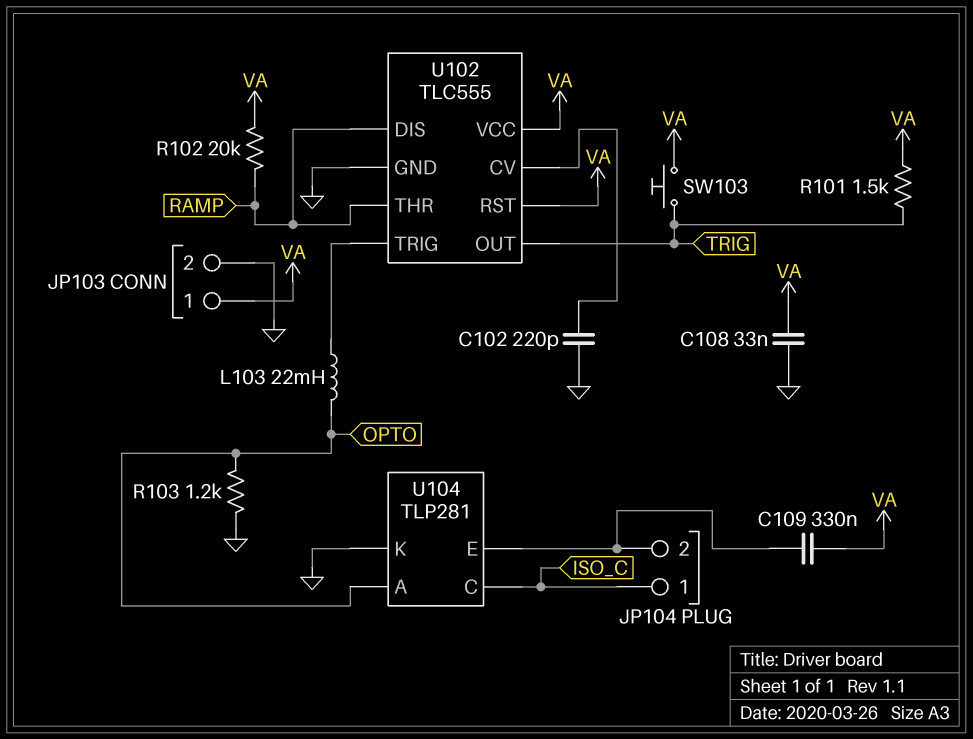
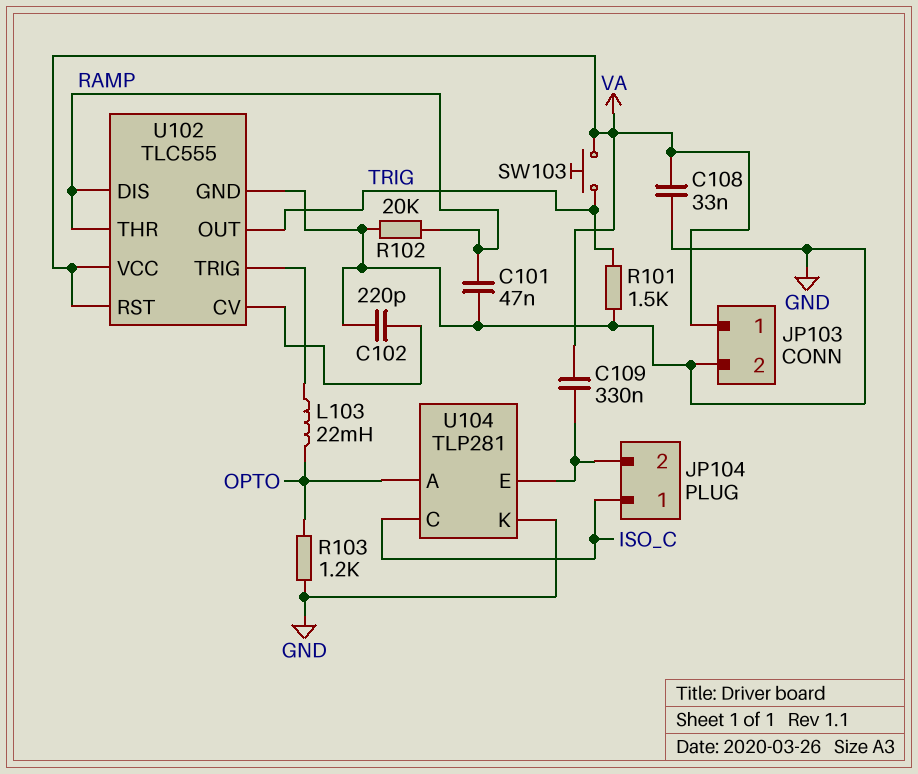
C101: none -> 47nF (GND, RAMP)
R101: 1.5k (TRIG, VA) -> 1.5k (GND, TRIG)
R102: 20k (RAMP, VA) -> 20k (GND, RAMP)

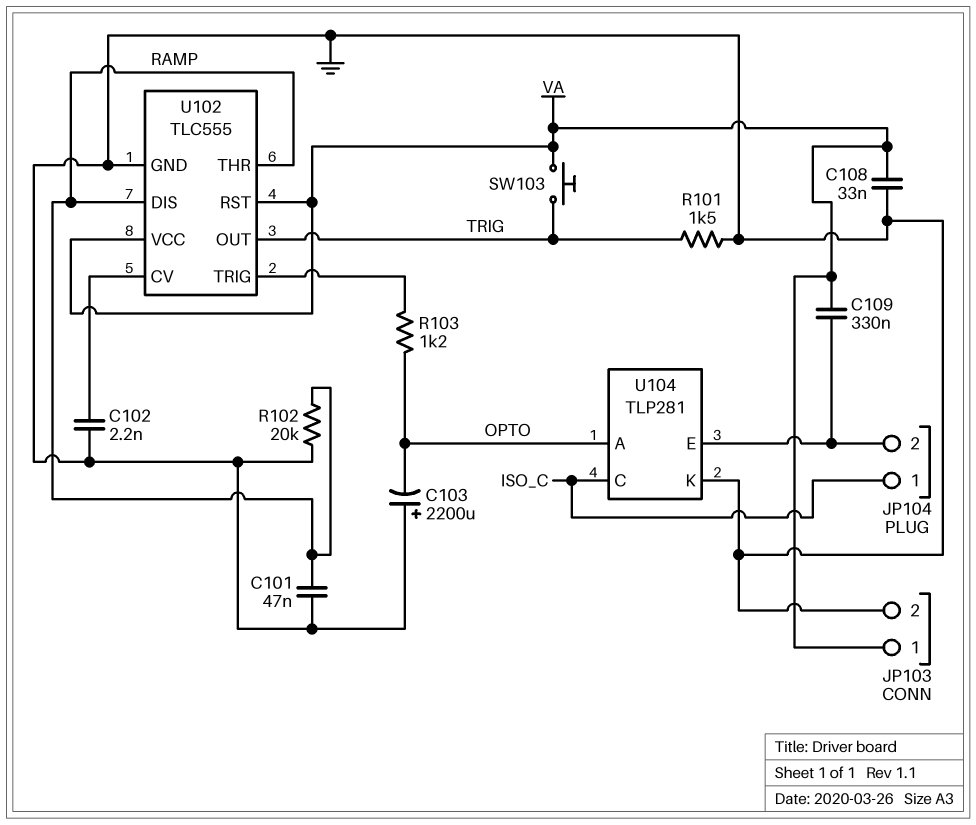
C102: 220pF (GND, U102/CV) -> 2.2nF (GND, U102/CV)
C103: none -> 2200uF (plus GND, minus OPTO)
L103: 22mH (OPTO, U102/TRIG) -> none
R103: 1.2k (GND, OPTO) -> 1.2k (OPTO, U102/TRIG)

